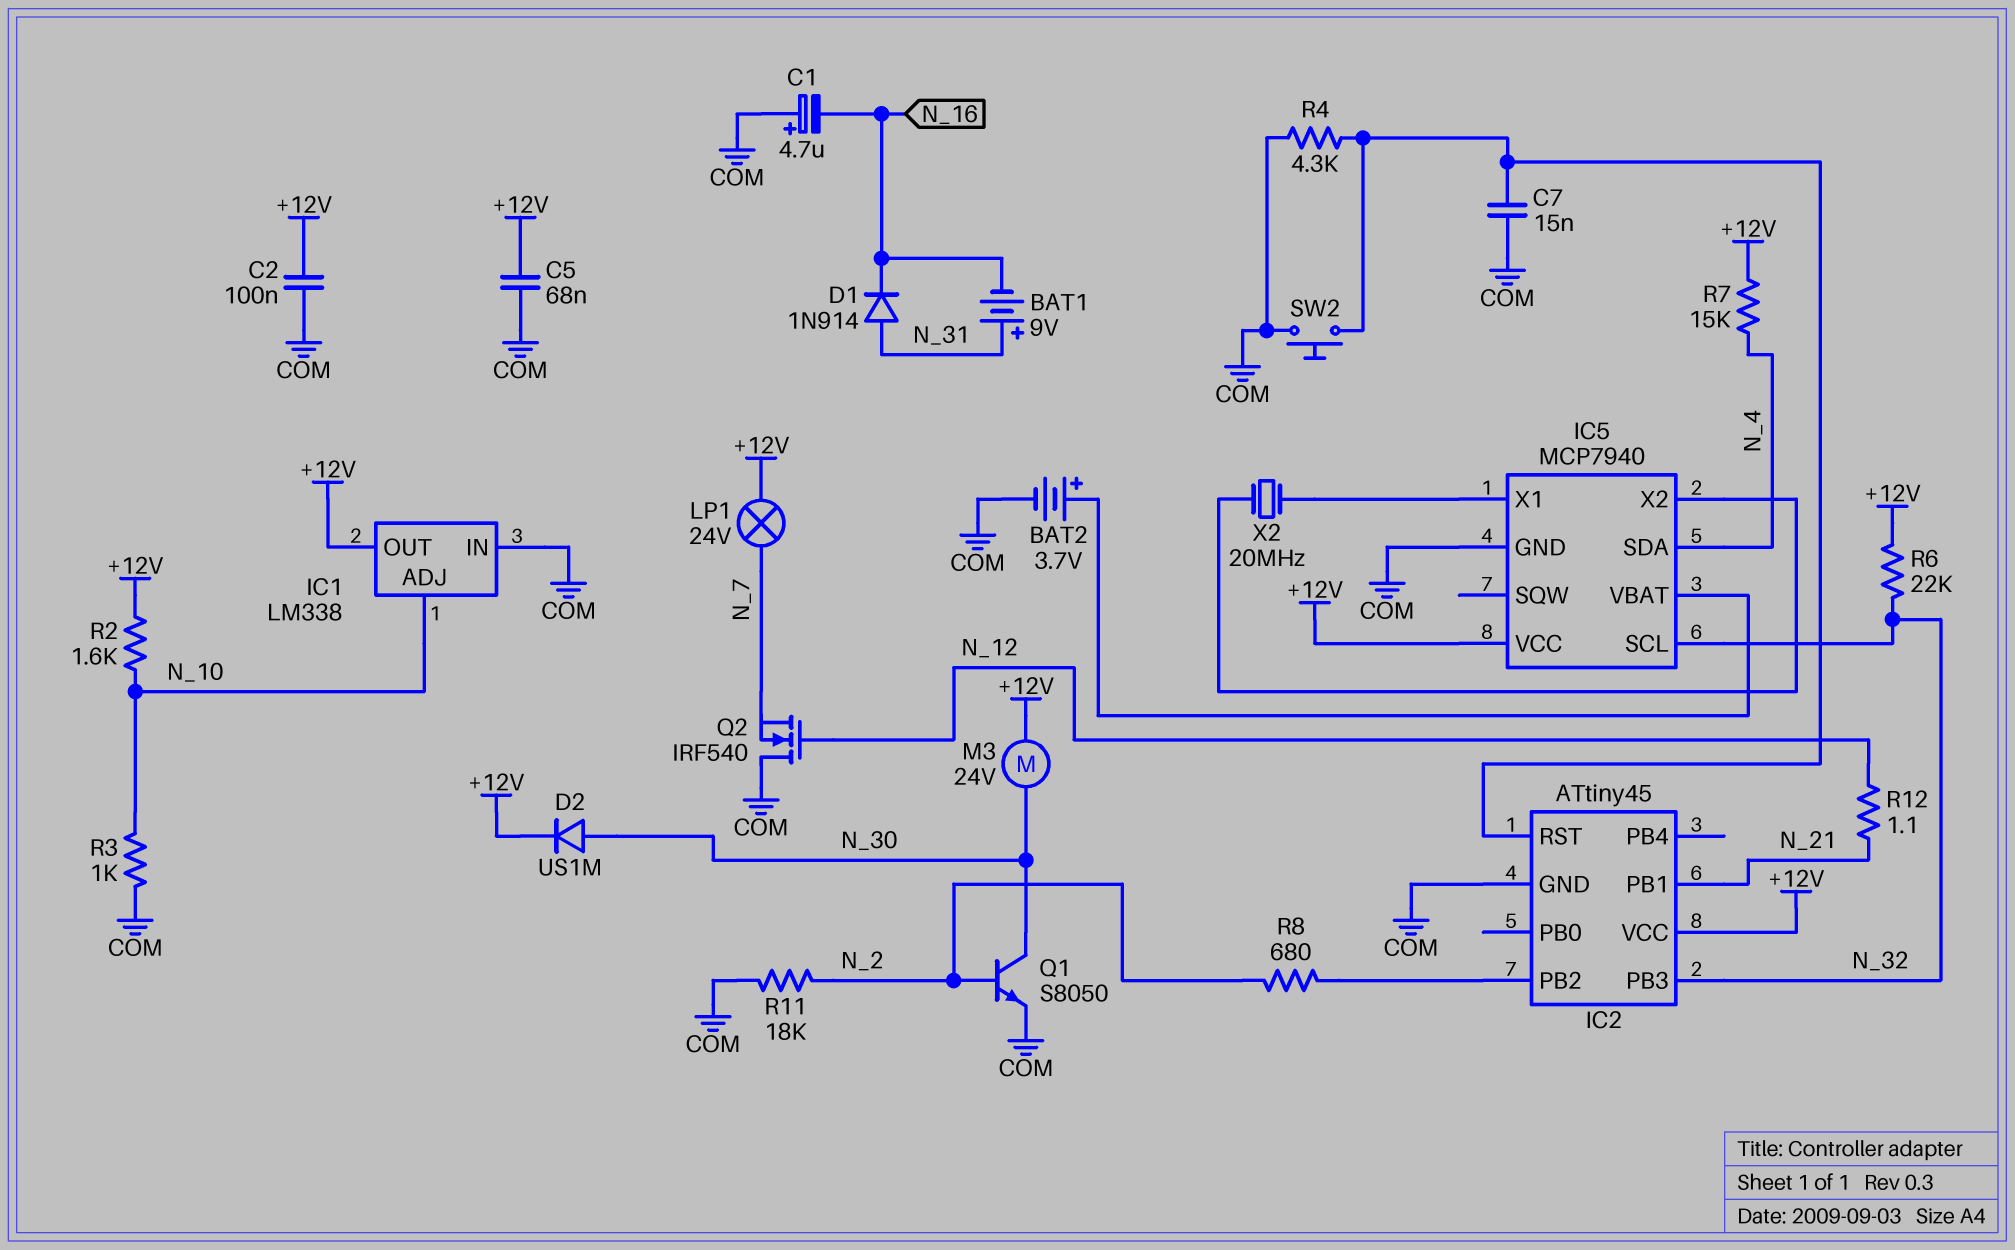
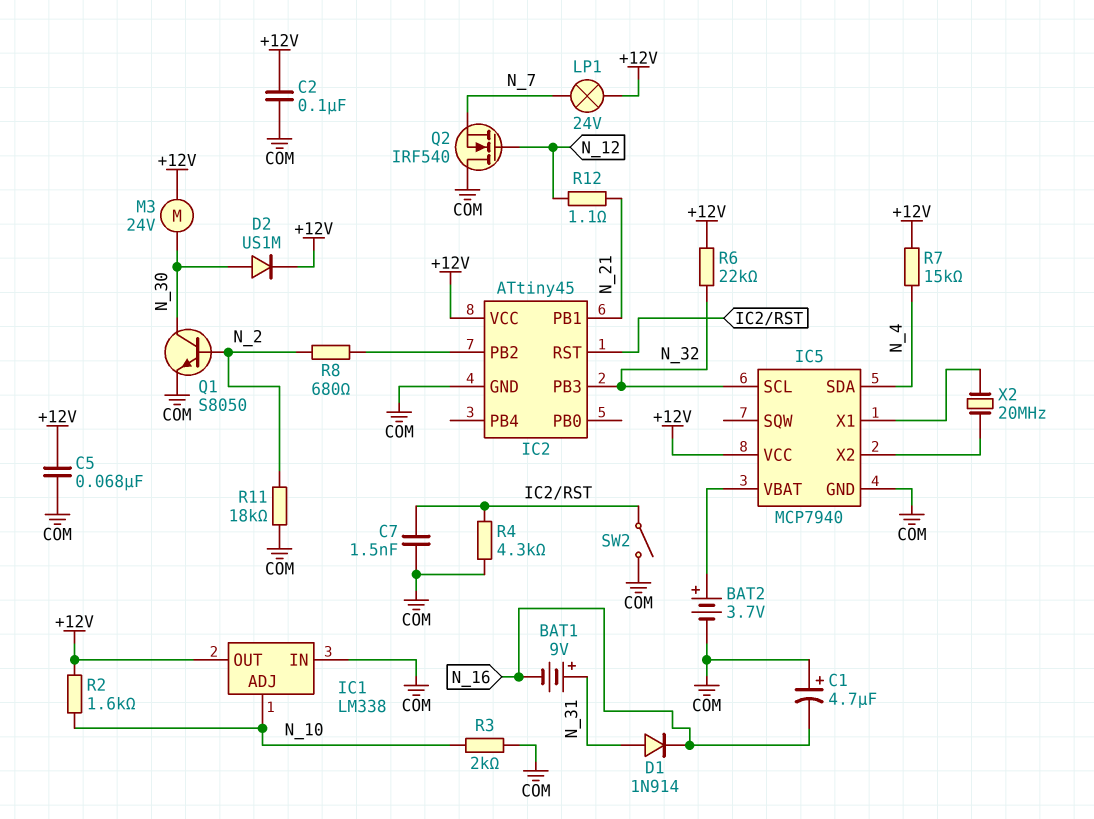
C7: 15nF (COM, IC2/RST) -> 1.5nF (COM, IC2/RST)
R3: 1k (COM, N_10) -> 2k (COM, N_10)
SW2: button (COM, IC2/RST) -> switch (COM, IC2/RST)

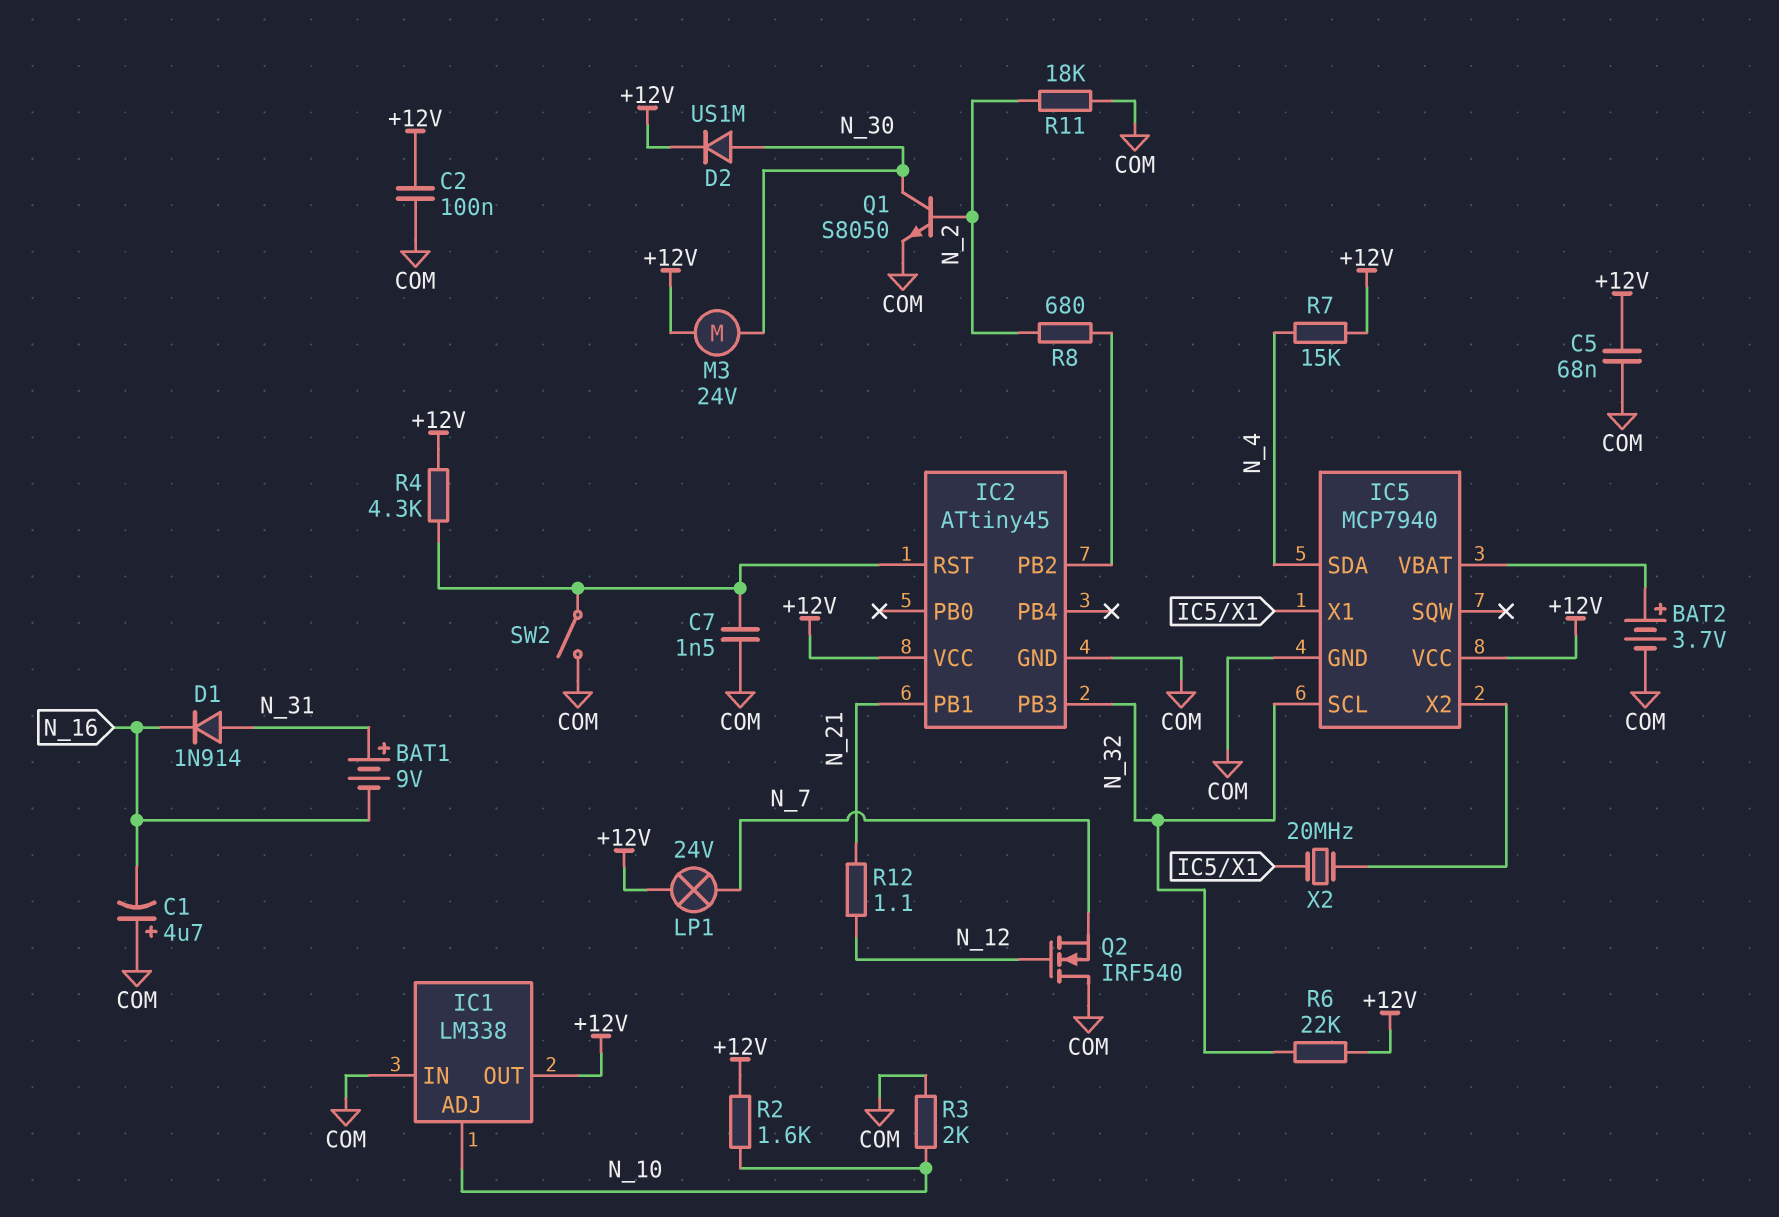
R4: 4.3k (COM, IC2/RST) -> 4.3k (+12V, IC2/RST)

